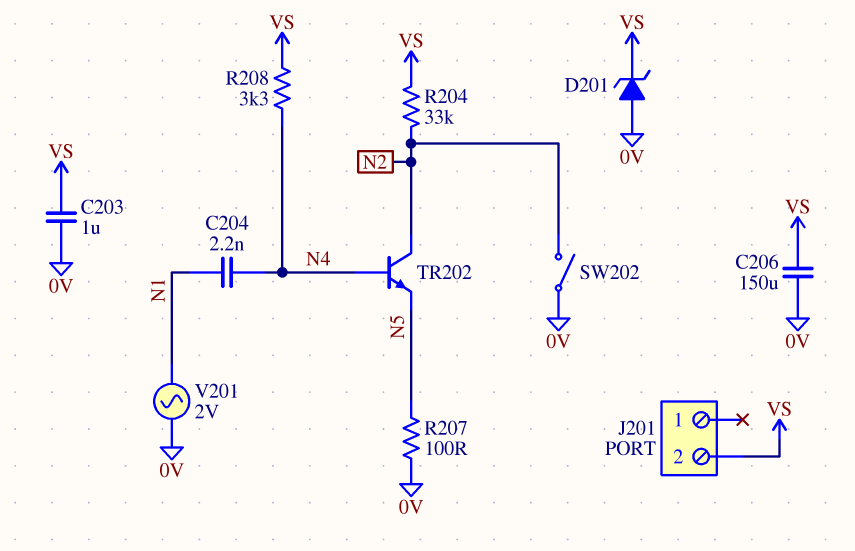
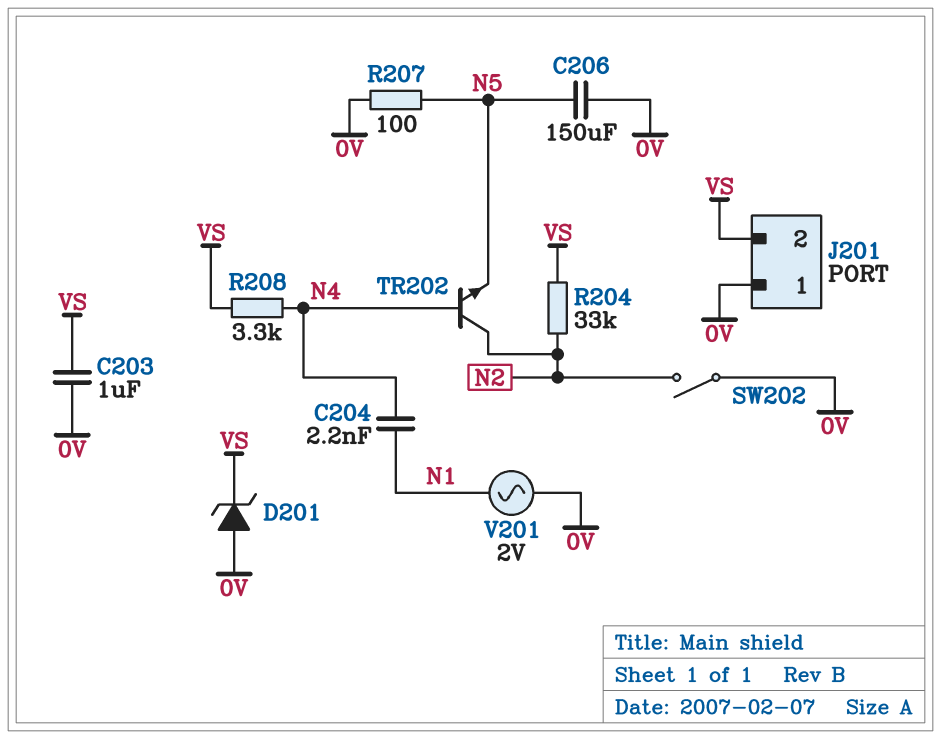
C206: 150uF (0V, VS) -> 150uF (0V, N5)
J201 pin 1: none -> 0V

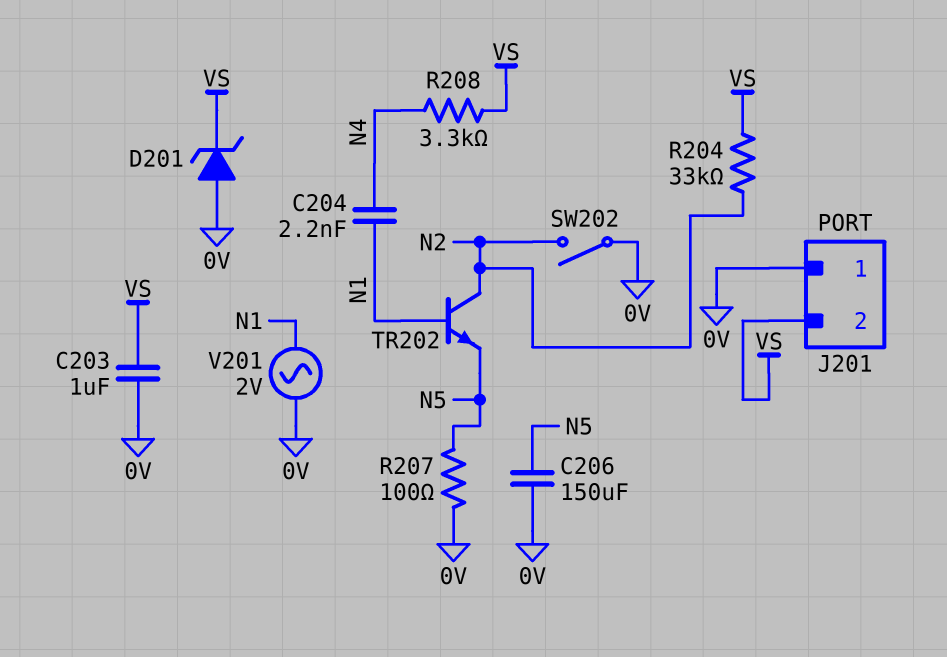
TR202: NPN (B N4, C N2, E N5) -> NPN (B N1, C N2, E N5)

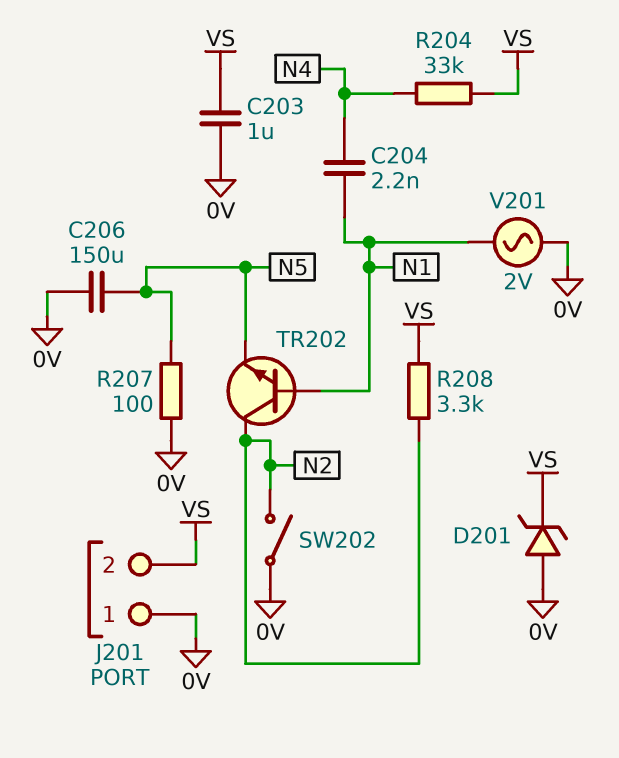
R204: 33k (N2, VS) -> 33k (N4, VS)
R208: 3.3k (N4, VS) -> 3.3k (N2, VS)

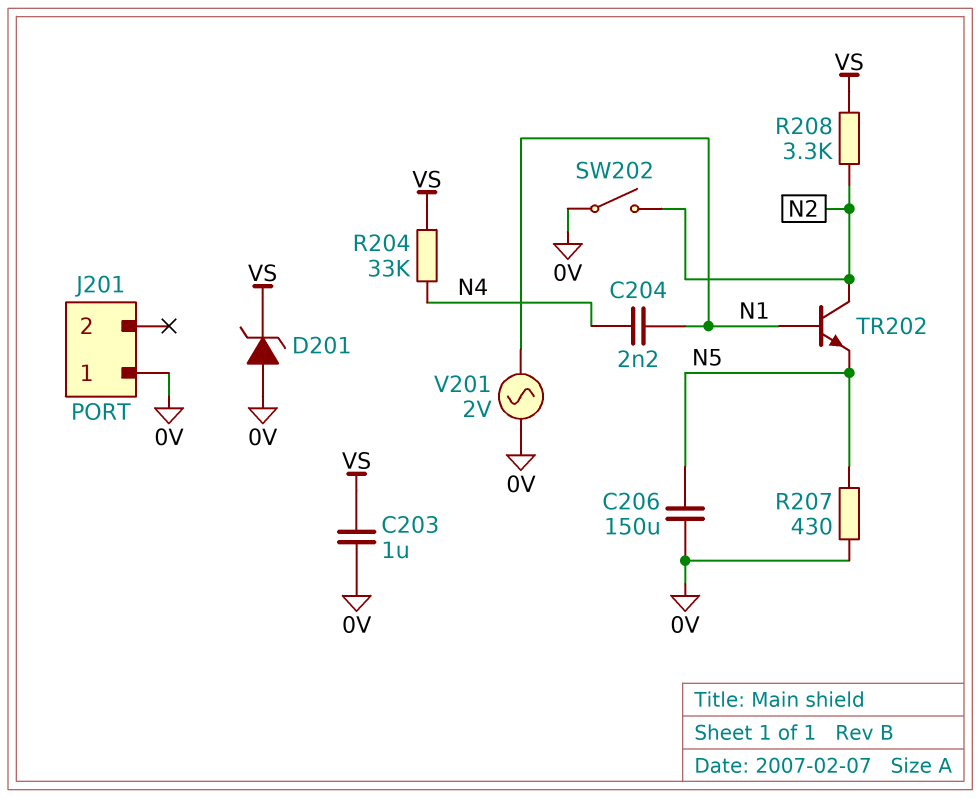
J201 pin 2: VS -> none
R207: 100 (0V, N5) -> 430 (0V, N5)

